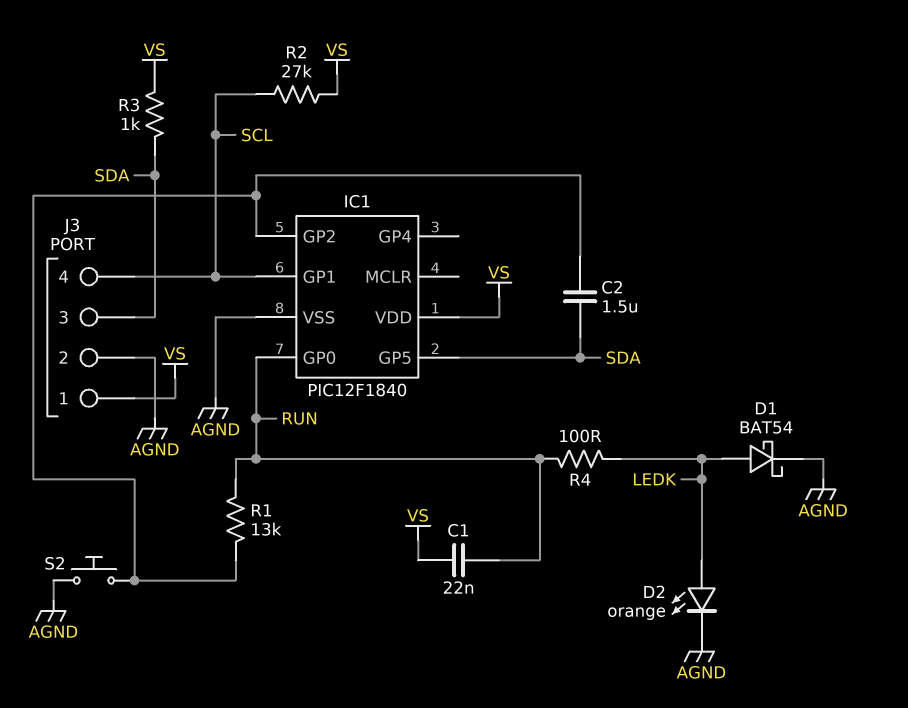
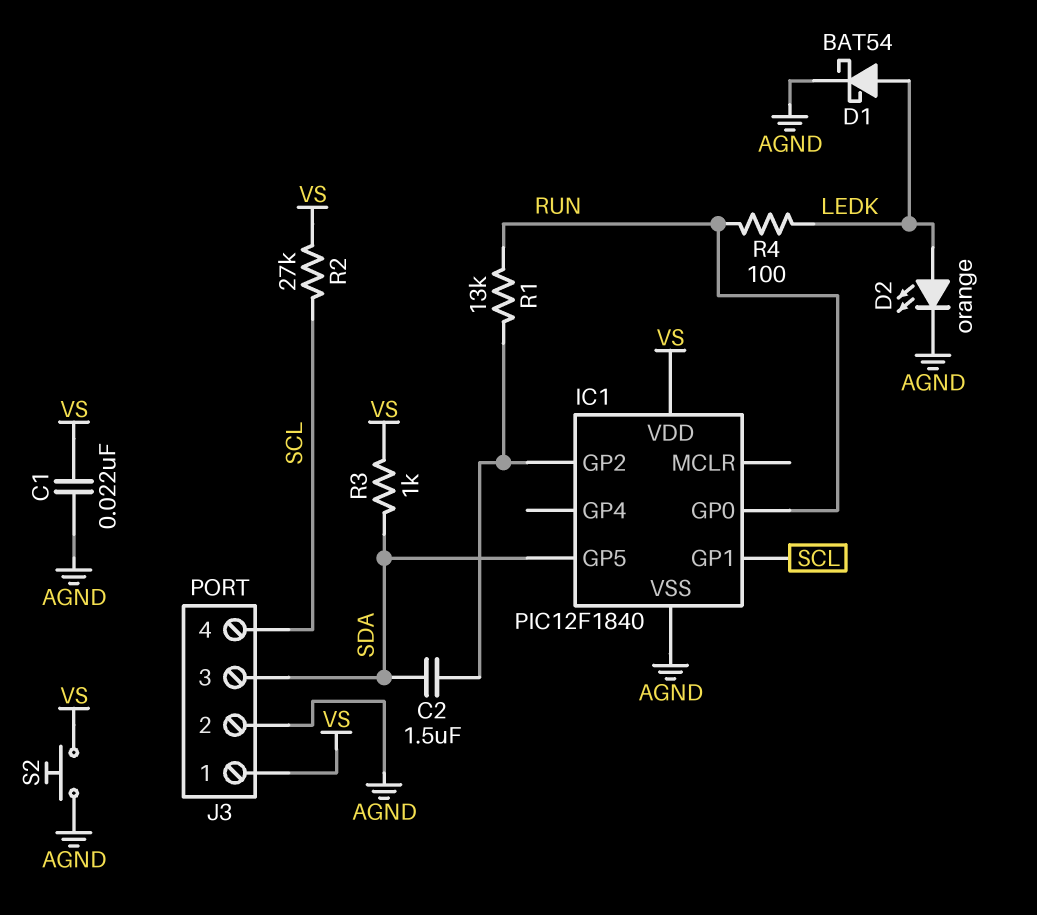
C1: 22nF (RUN, VS) -> 22nF (AGND, VS)
S2: button (AGND, IC1/GP2) -> button (AGND, VS)

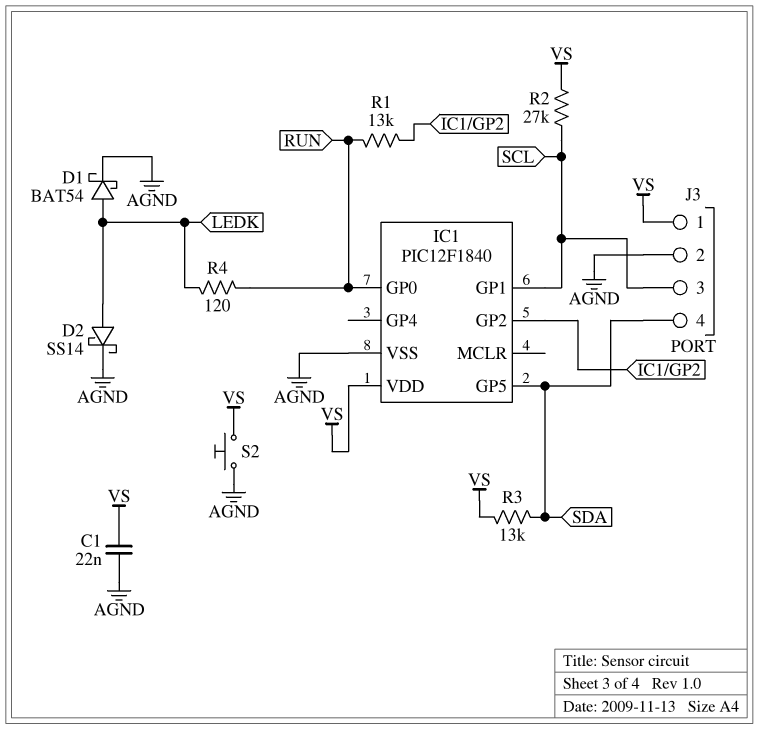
C2: 1.5uF (IC1/GP2, SDA) -> none
D2: LED orange (A LEDK, K AGND) -> schottky SS14 (A LEDK, K AGND)
J3 pin 3: SDA -> SCL
J3 pin 4: SCL -> SDA
R3: 1k (SDA, VS) -> 13k (SDA, VS)
R4: 100 (LEDK, RUN) -> 120 (LEDK, RUN)

